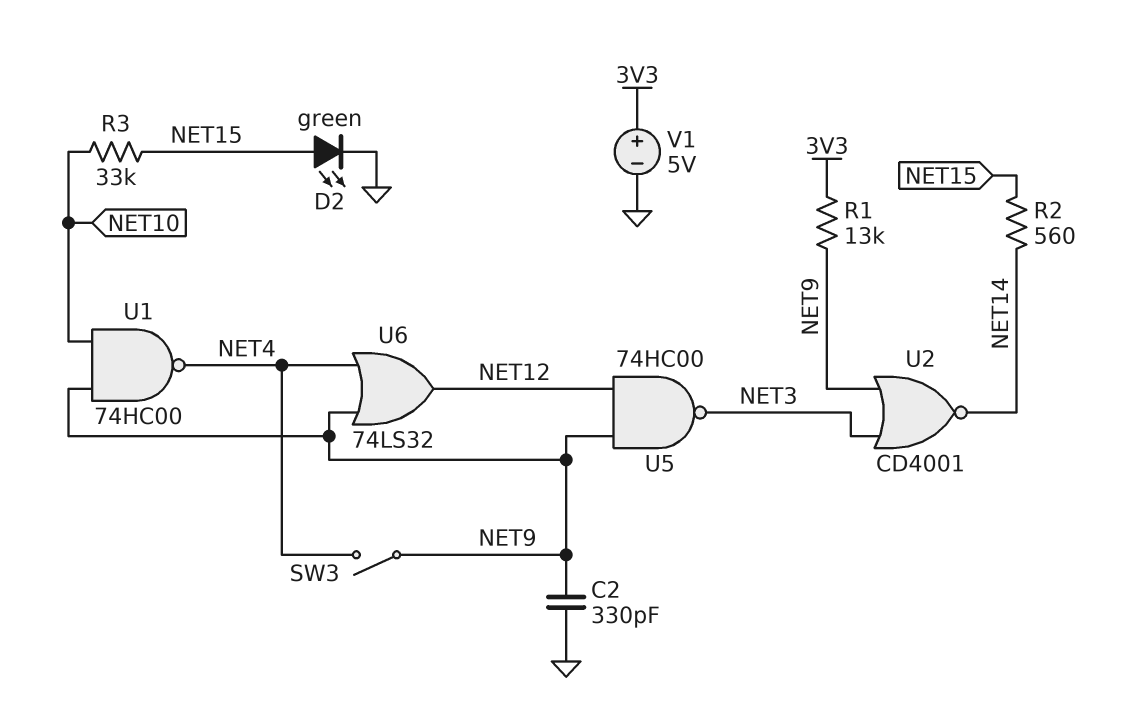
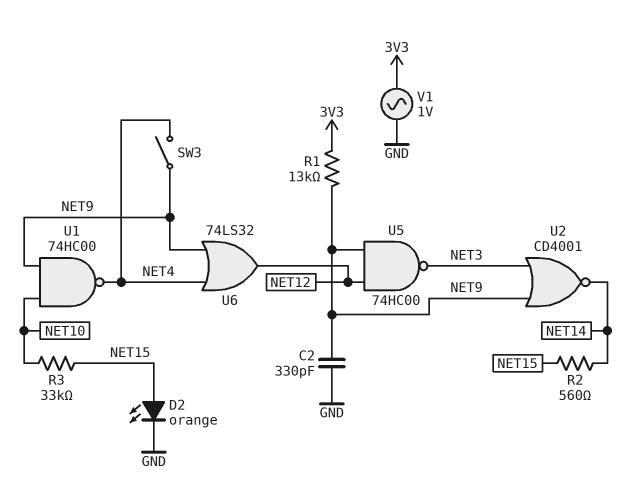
D2: LED green (A NET15, K GND) -> LED orange (A NET15, K GND)
V1: 5V (plus 3V3, minus GND) -> AC 1V (3V3, GND)

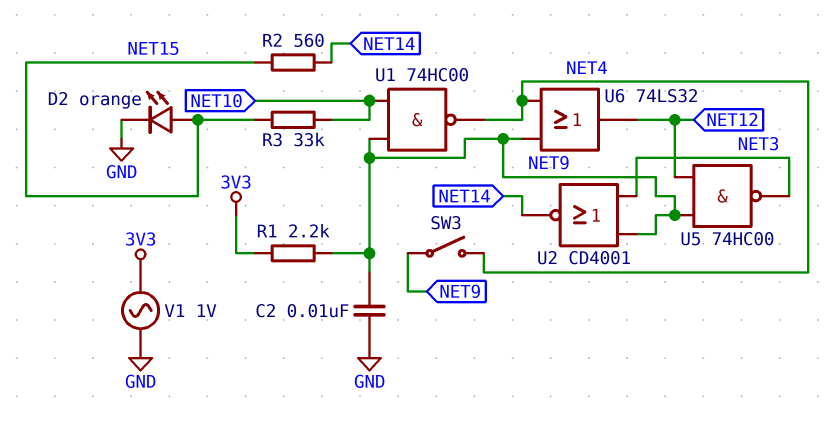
C2: 330pF (GND, NET9) -> 10nF (GND, NET9)
R1: 13k (3V3, NET9) -> 2.2k (3V3, NET9)

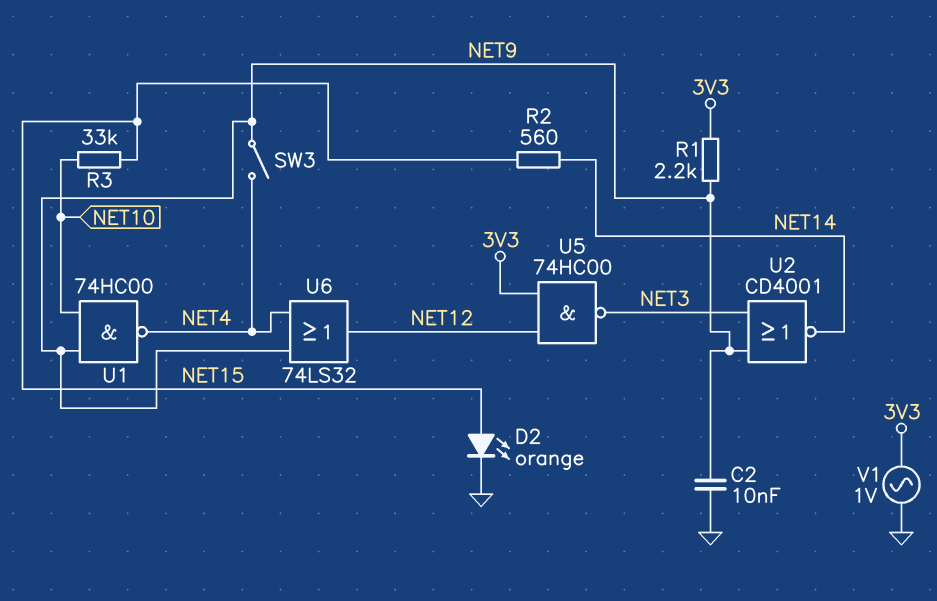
U5: NAND 74HC00 (in NET9, in NET12, out NET3) -> NAND 74HC00 (in 3V3, in NET12, out NET3)

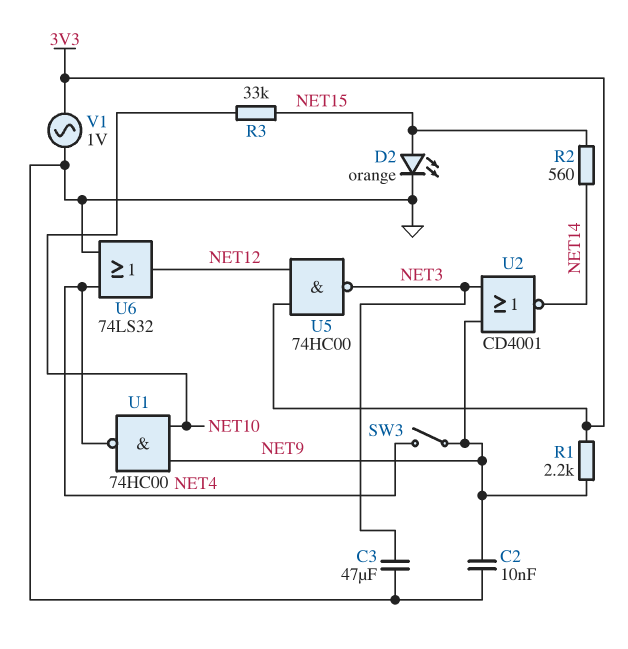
C3: none -> 47uF (GND, NET3)
U6: OR 74LS32 (in NET4, in NET9, out NET12) -> OR 74LS32 (in GND, in NET4, out NET12)

